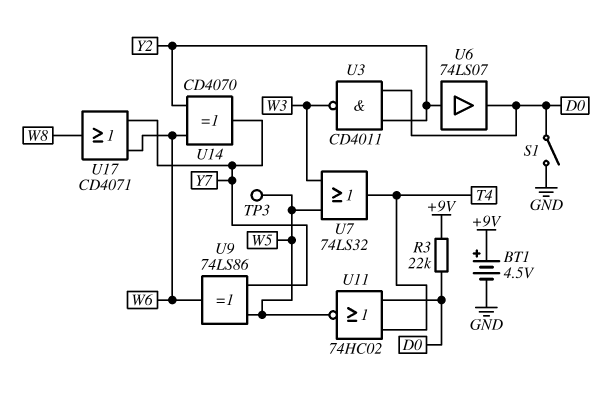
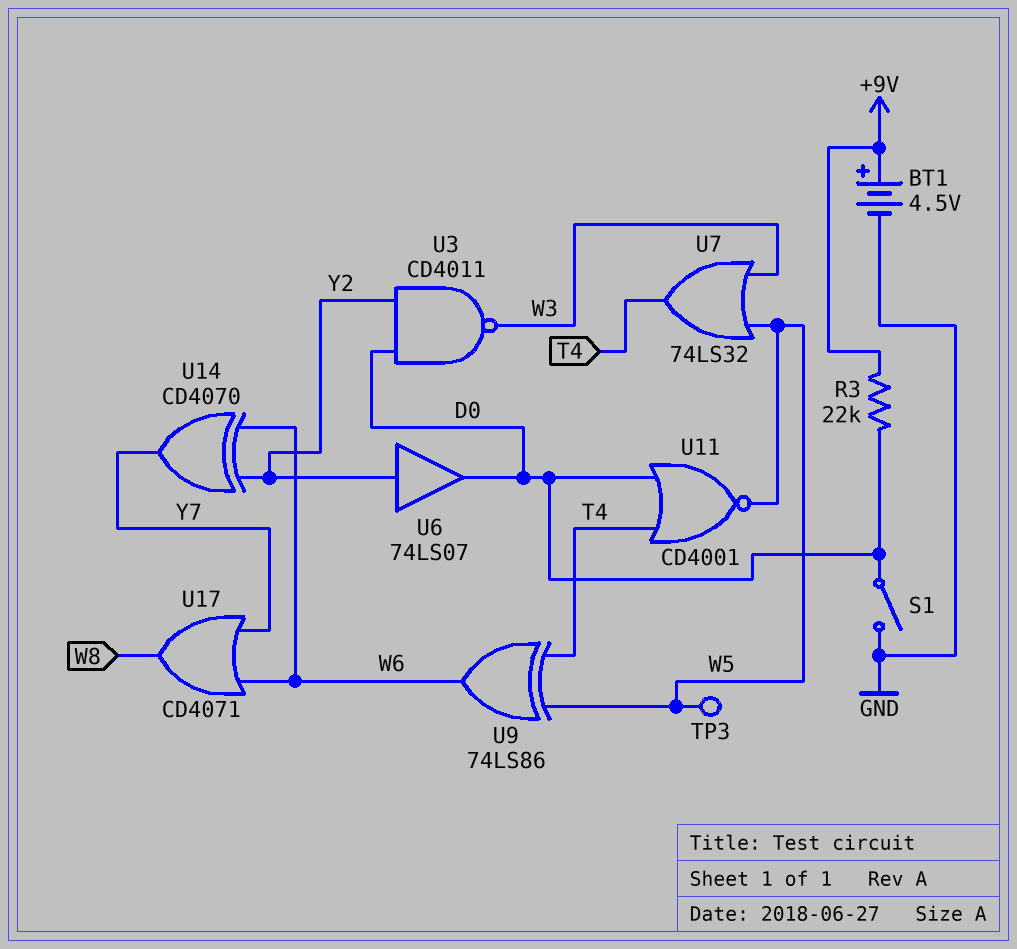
U9: XOR 74LS86 (in W5, in Y7, out W6) -> XOR 74LS86 (in T4, in W5, out W6)
U11: NOR 74HC02 (in D0, in T4, out W5) -> NOR CD4001 (in D0, in T4, out W5)

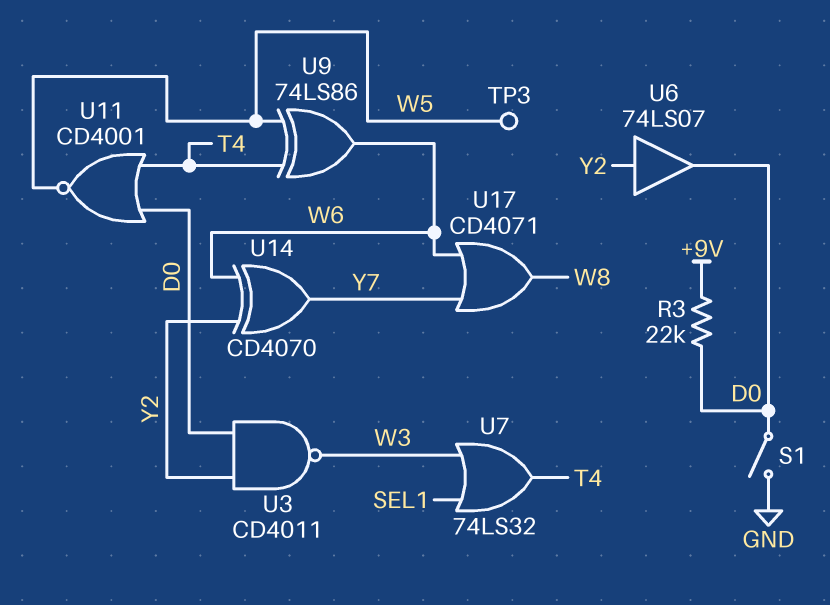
BT1: 4.5V (plus +9V, minus GND) -> none
U7: OR 74LS32 (in W3, in W5, out T4) -> OR 74LS32 (in SEL1, in W3, out T4)

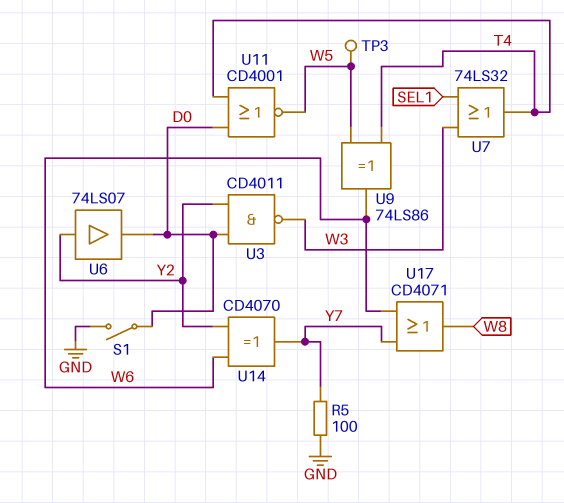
R3: 22k (+9V, D0) -> none
R5: none -> 100 (GND, Y7)

